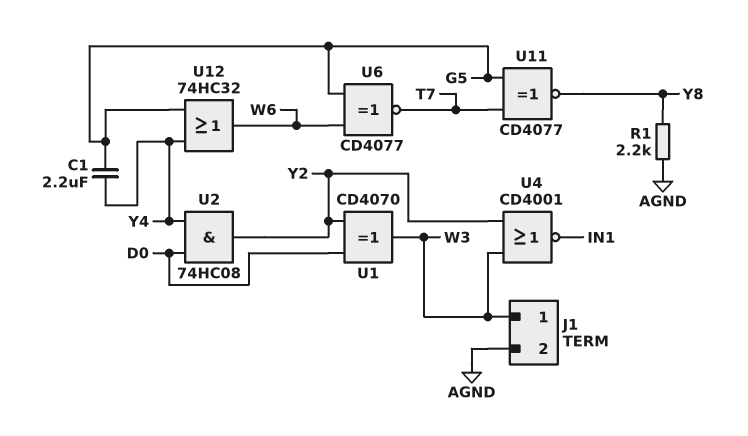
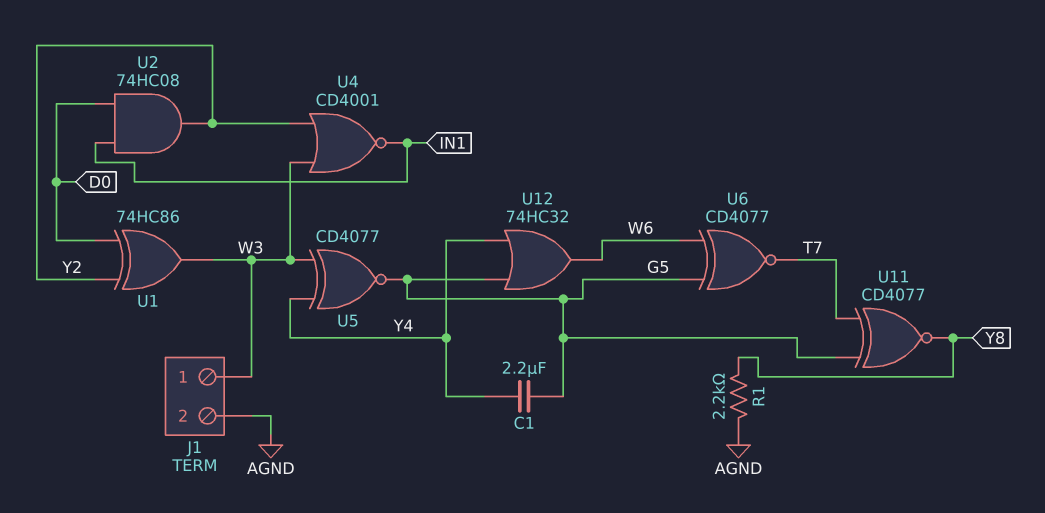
U1: XOR CD4070 (in D0, in Y2, out W3) -> XOR 74HC86 (in D0, in Y2, out W3)
U2: AND 74HC08 (in D0, in Y4, out Y2) -> AND 74HC08 (in D0, in IN1, out Y2)
U5: none -> XNOR CD4077 (in W3, in Y4, out G5)

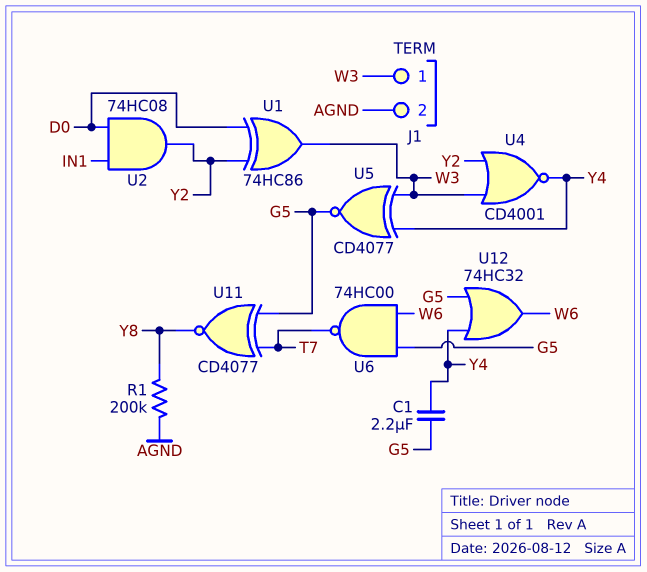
R1: 2.2k (AGND, Y8) -> 200k (AGND, Y8)
U4: NOR CD4001 (in W3, in Y2, out IN1) -> NOR CD4001 (in W3, in Y2, out Y4)
U6: XNOR CD4077 (in G5, in W6, out T7) -> NAND 74HC00 (in G5, in W6, out T7)

